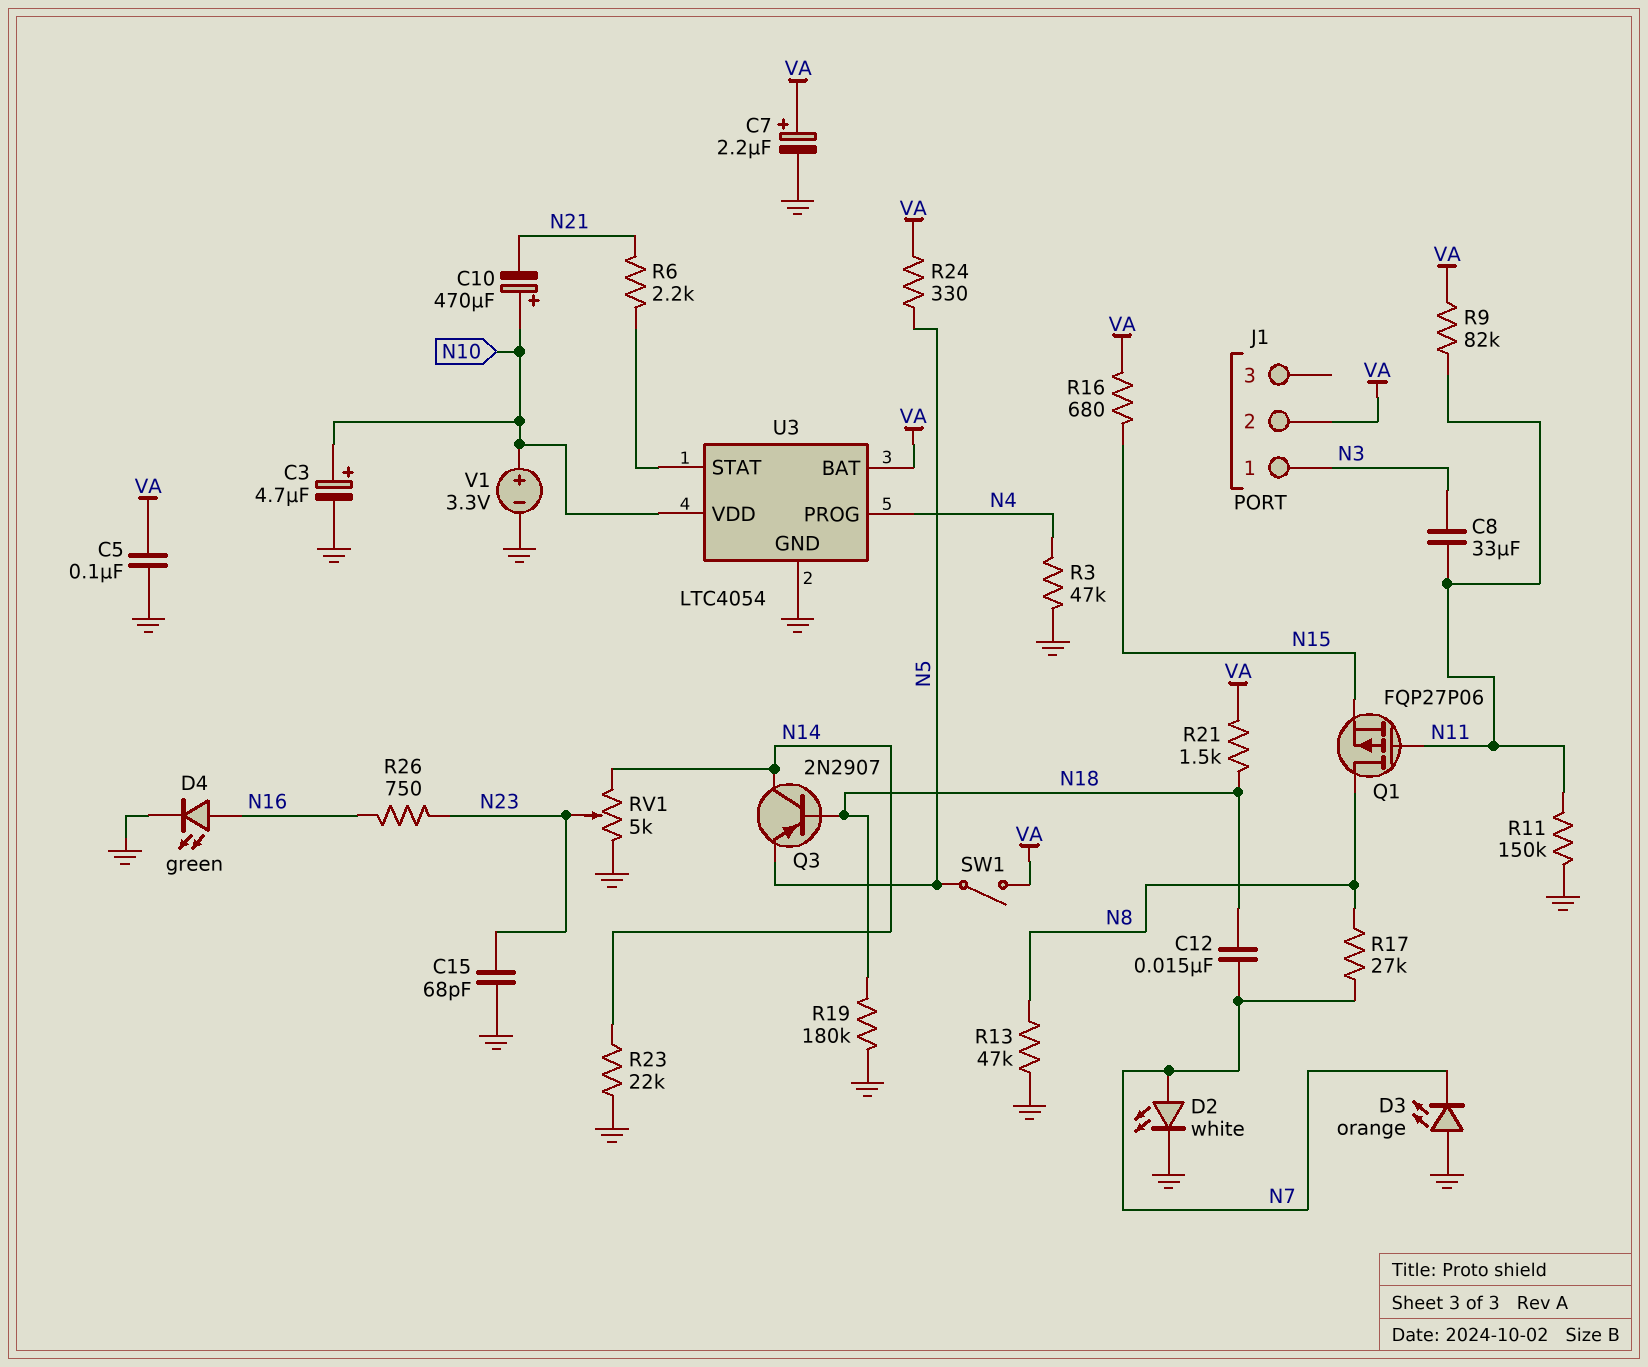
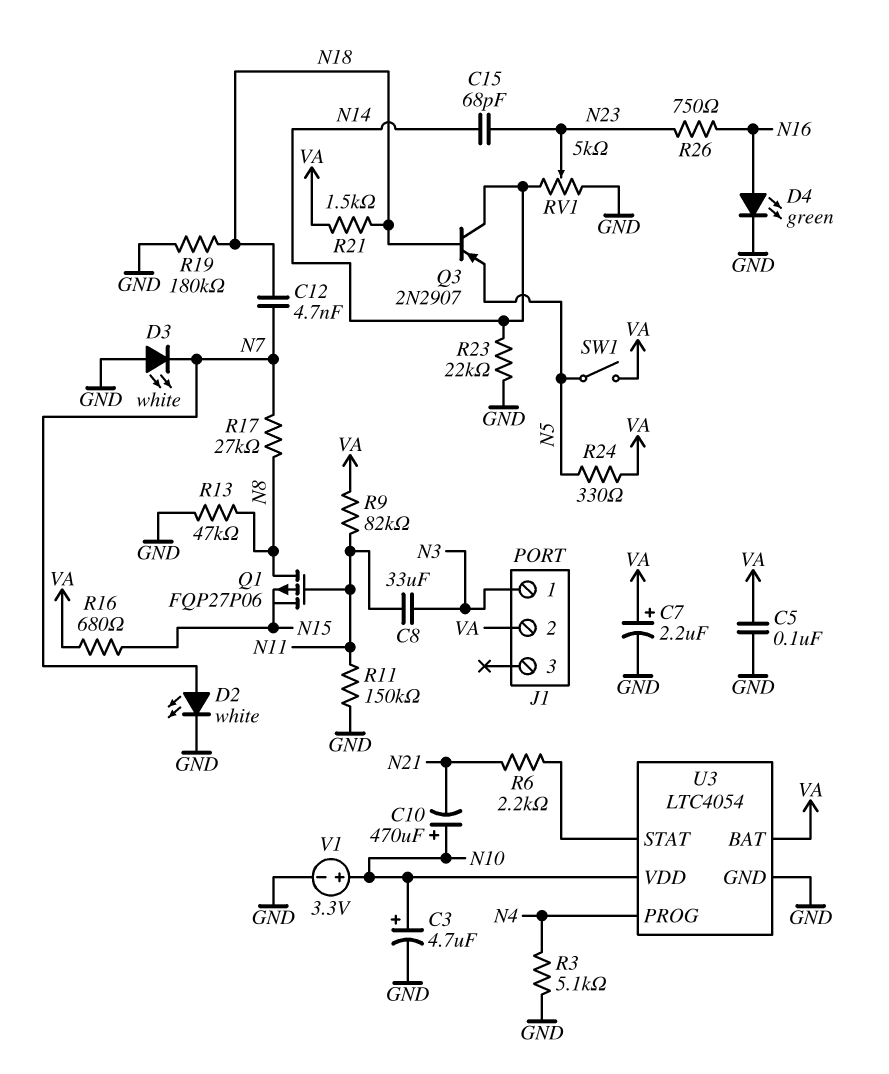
C12: 15nF (N7, N18) -> 4.7nF (N7, N18)
C15: 68pF (GND, N23) -> 68pF (N14, N23)
D3: LED orange (A GND, K N7) -> LED white (A GND, K N7)
R3: 47k (GND, N4) -> 5.1k (GND, N4)

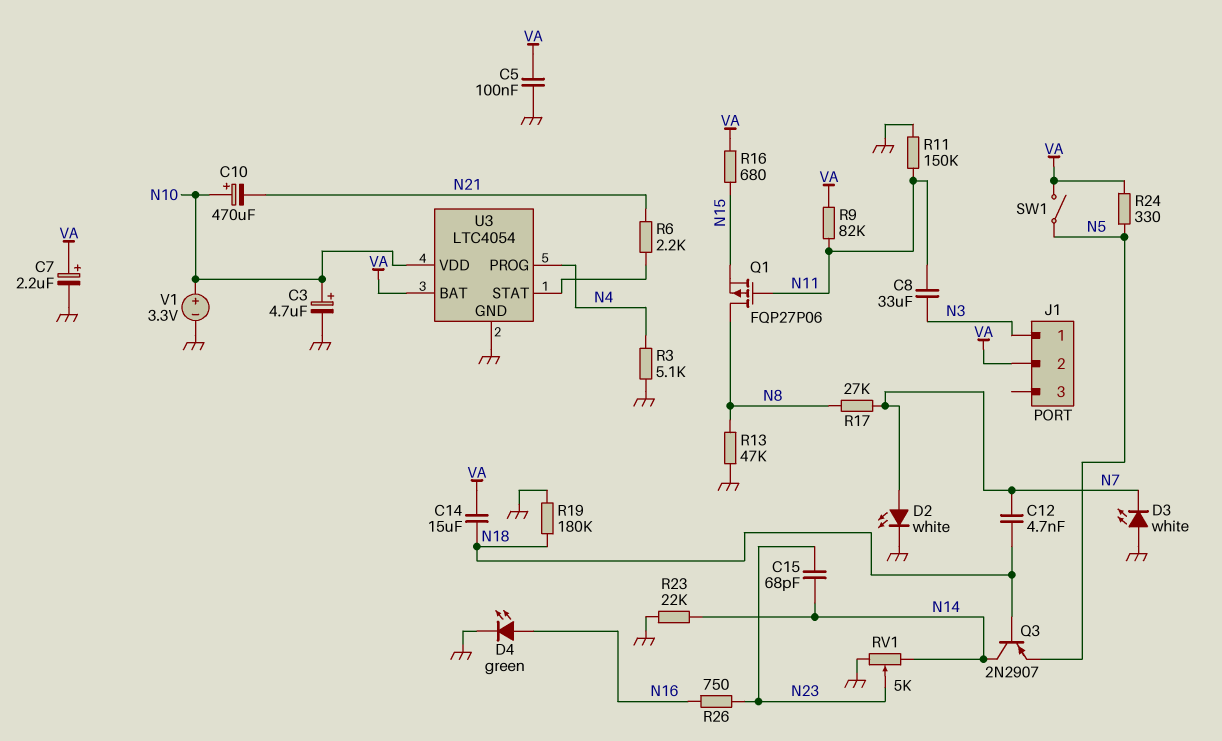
C14: none -> 15uF (N18, VA)
R21: 1.5k (N18, VA) -> none

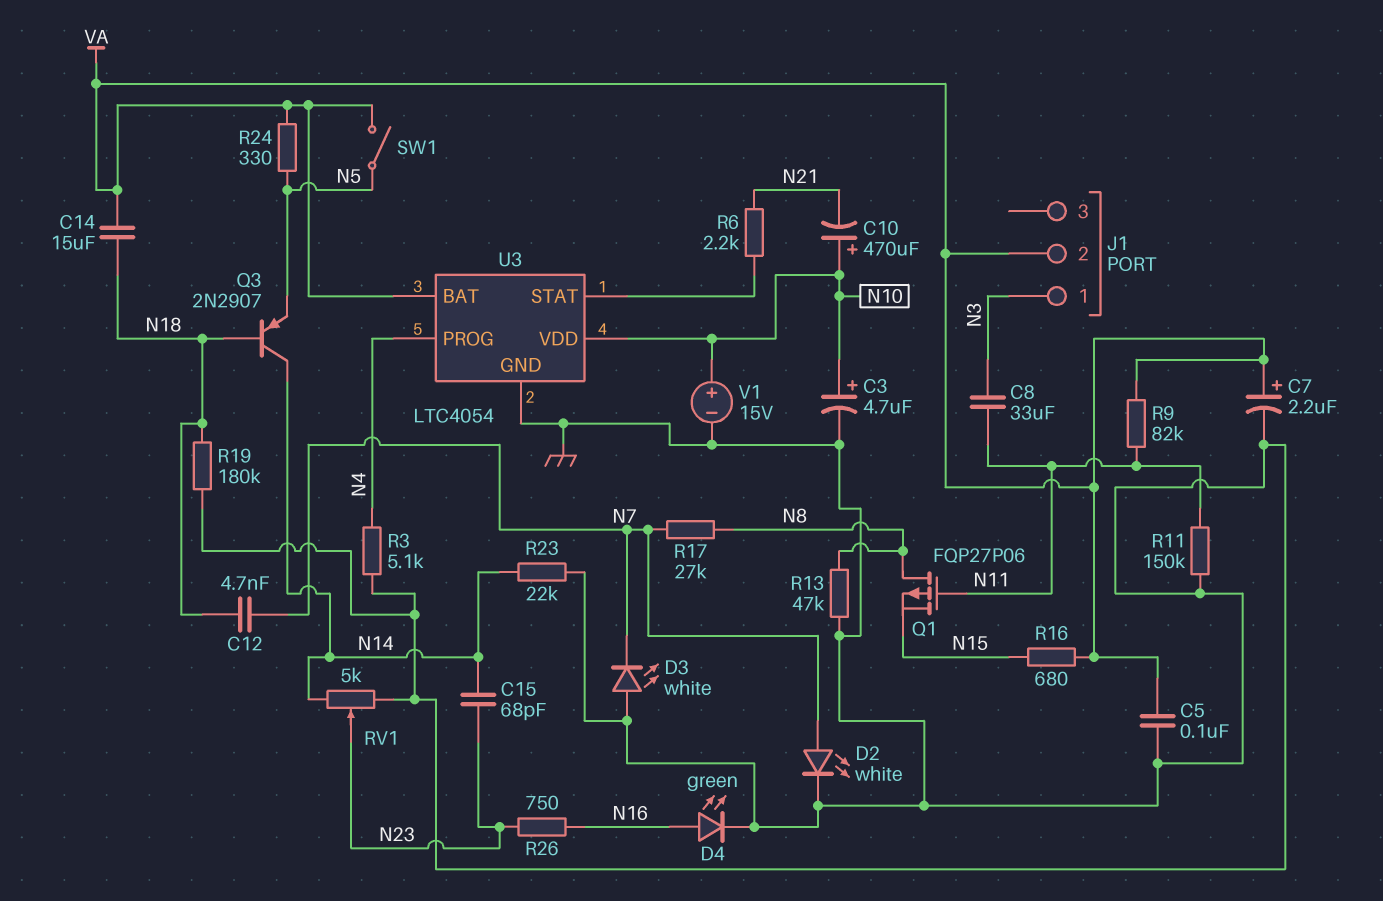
V1: 3.3V (plus N10, minus GND) -> 15V (plus N10, minus GND)

